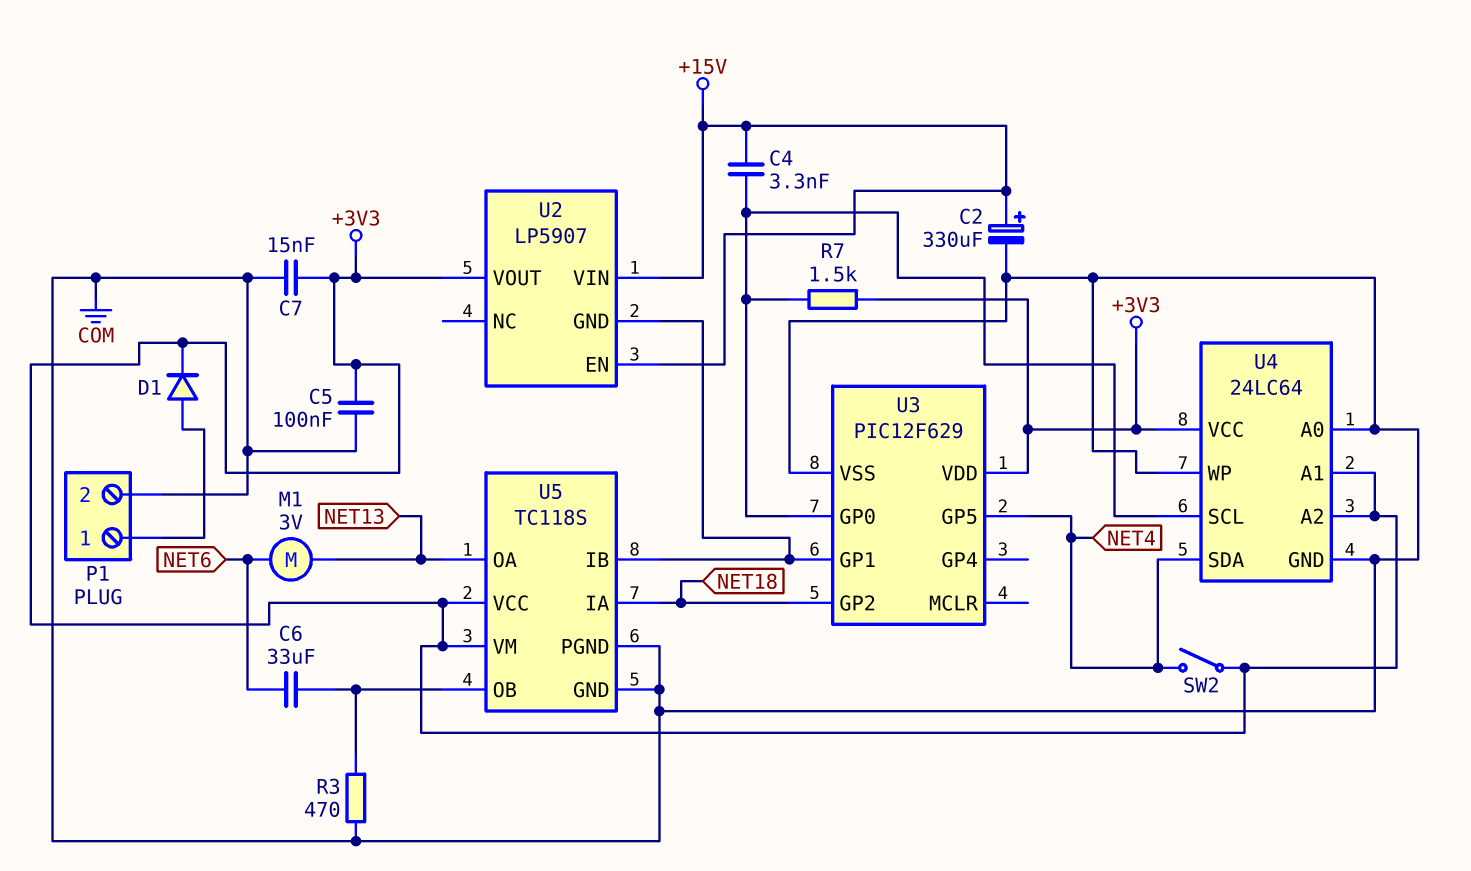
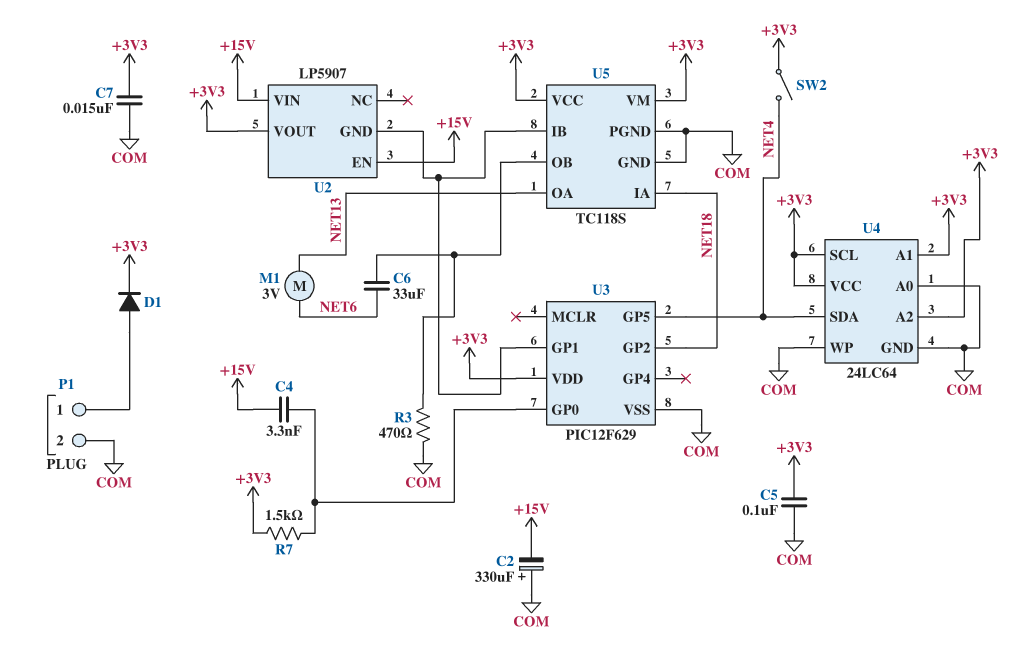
C2: 330uF (plus +15V, minus COM) -> 330uF (plus COM, minus +15V)
U4 pin SCL: U3/GP0 -> +3V3

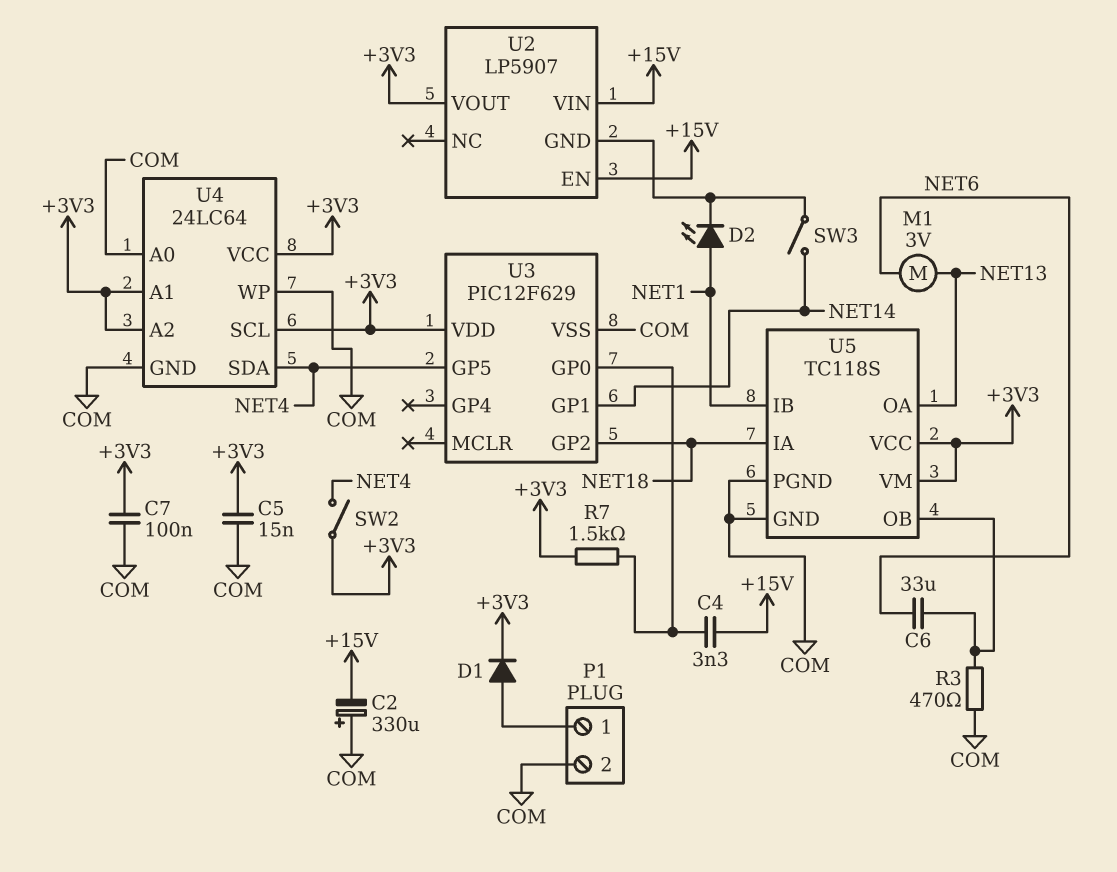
C5: 100nF (+3V3, COM) -> 15nF (+3V3, COM)
C7: 15nF (+3V3, COM) -> 100nF (+3V3, COM)
D2: none -> LED (A NET1, K U2/GND)
SW3: none -> switch (NET14, U2/GND)
U3 pin GP1: U2/GND -> NET14
U5 pin IB: U2/GND -> NET1

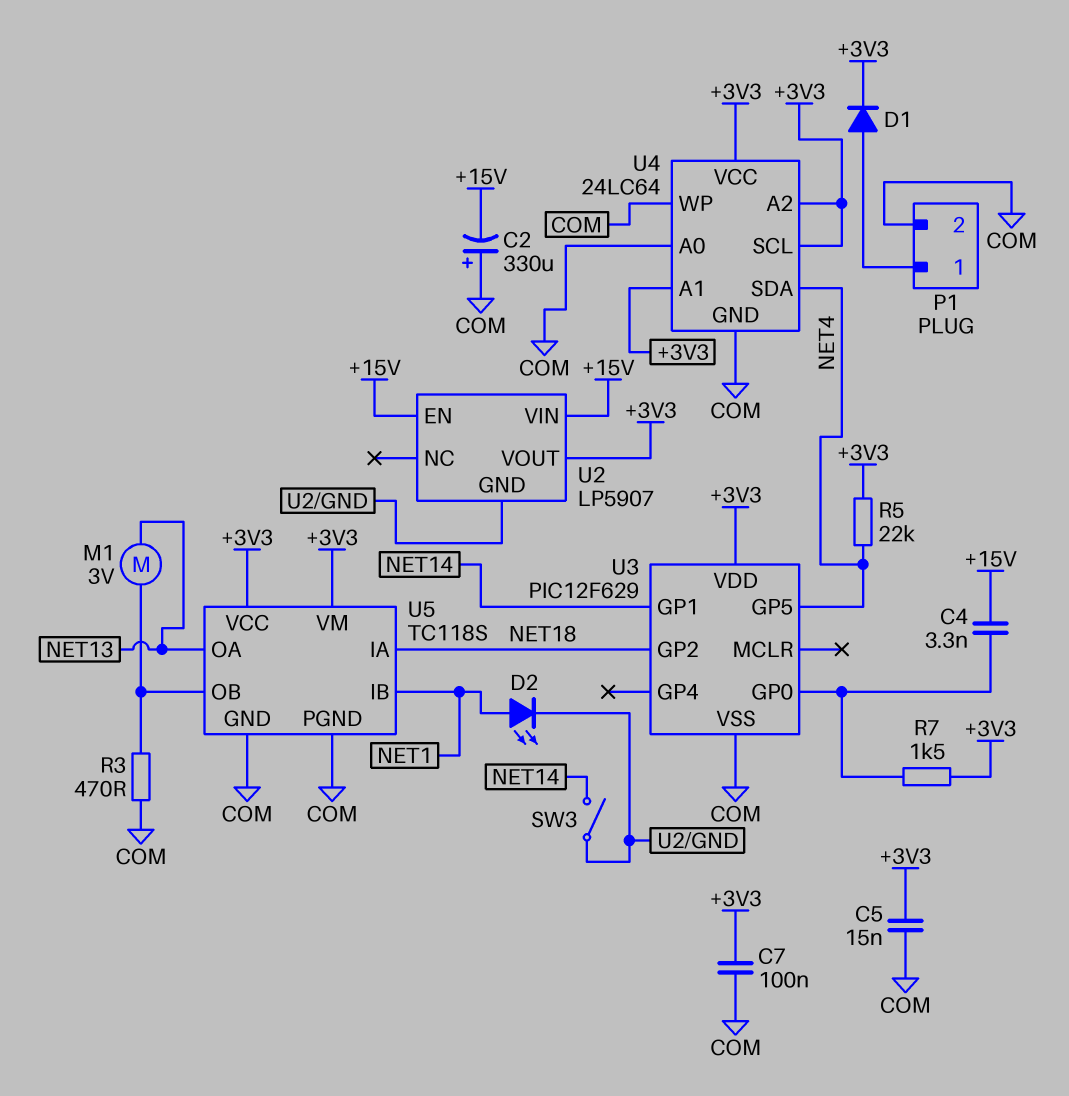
C6: 33uF (NET6, U5/OB) -> none
M1: motor 3V (NET6, NET13) -> motor 3V (NET13, U5/OB)
R5: none -> 22k (+3V3, NET4)
SW2: switch (+3V3, NET4) -> none

